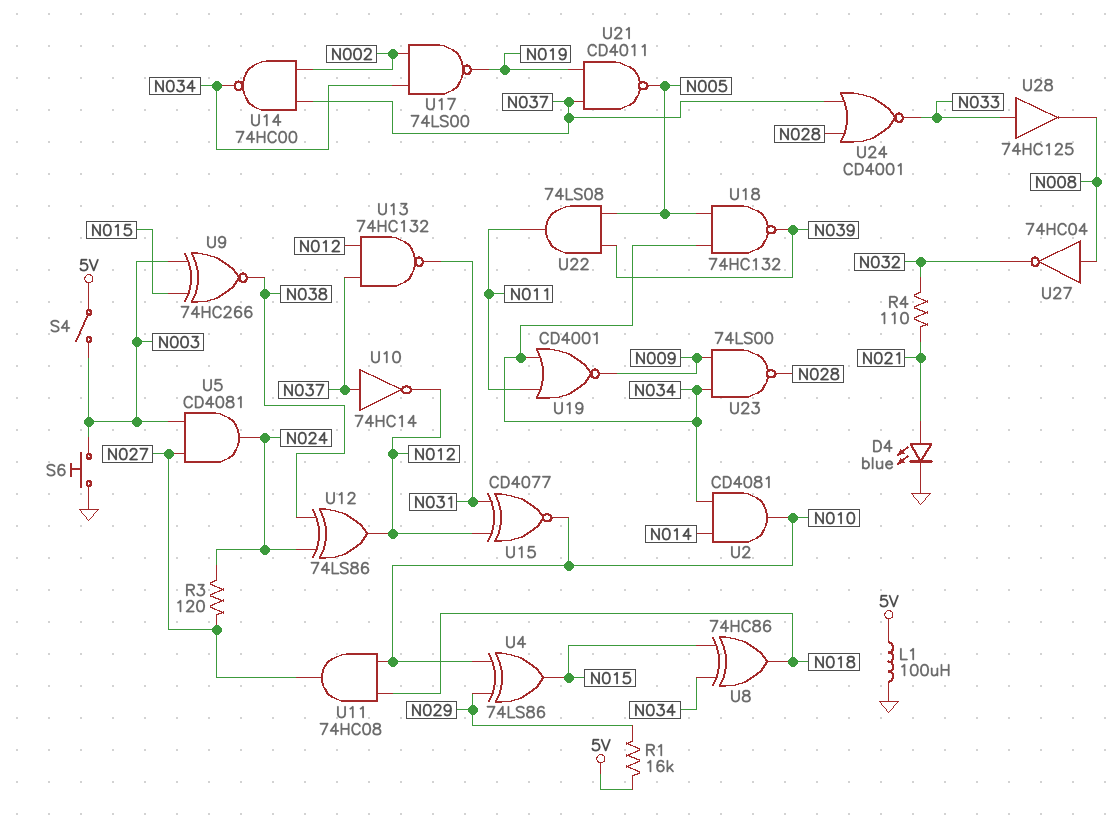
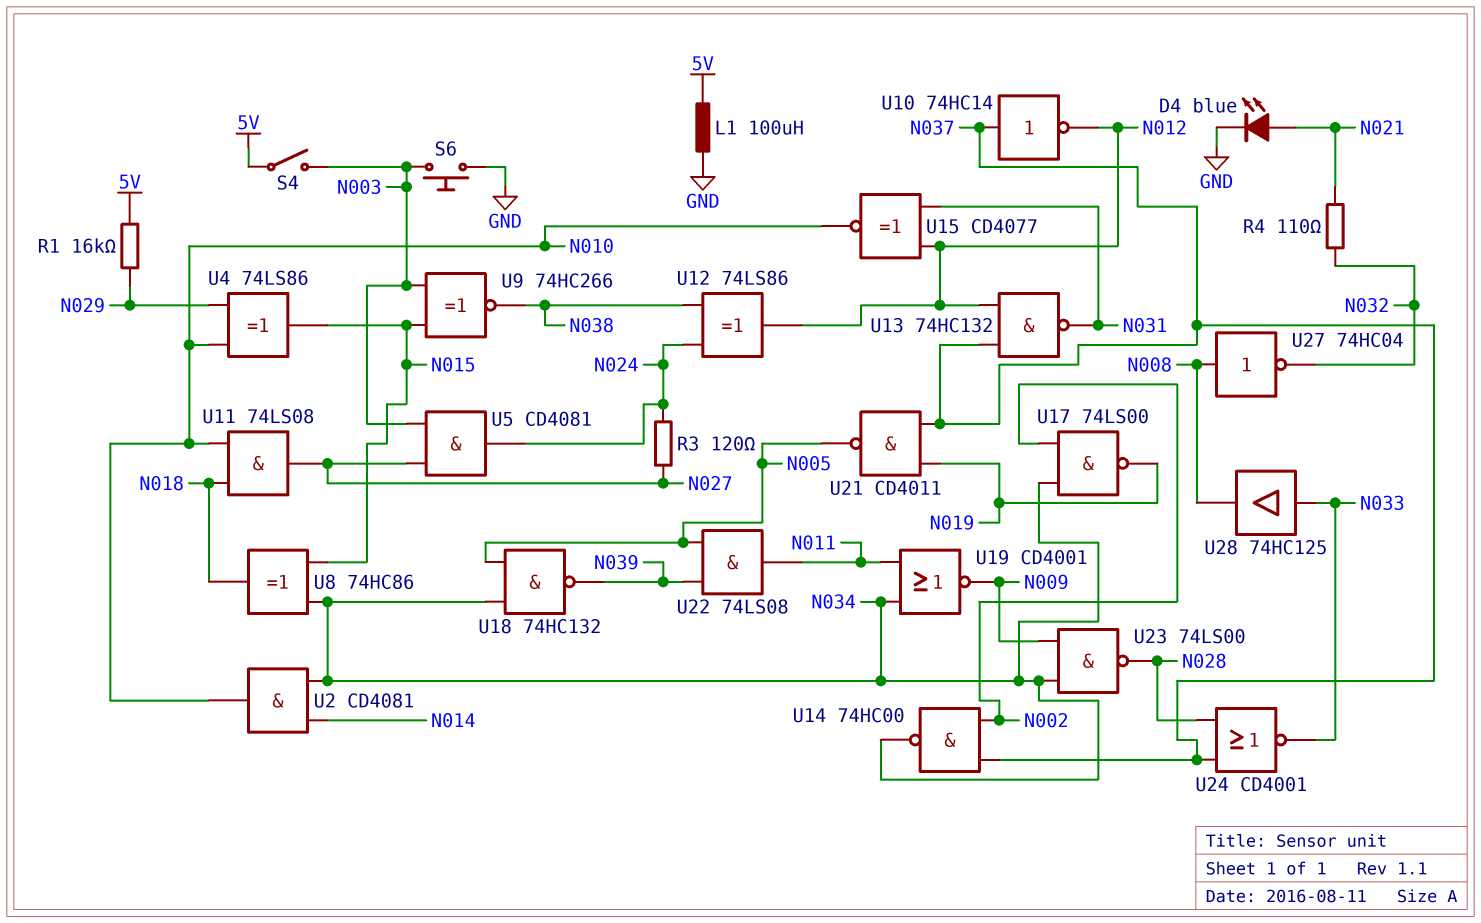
U11: AND 74HC08 (in N010, in N018, out N027) -> AND 74LS08 (in N010, in N018, out N027)

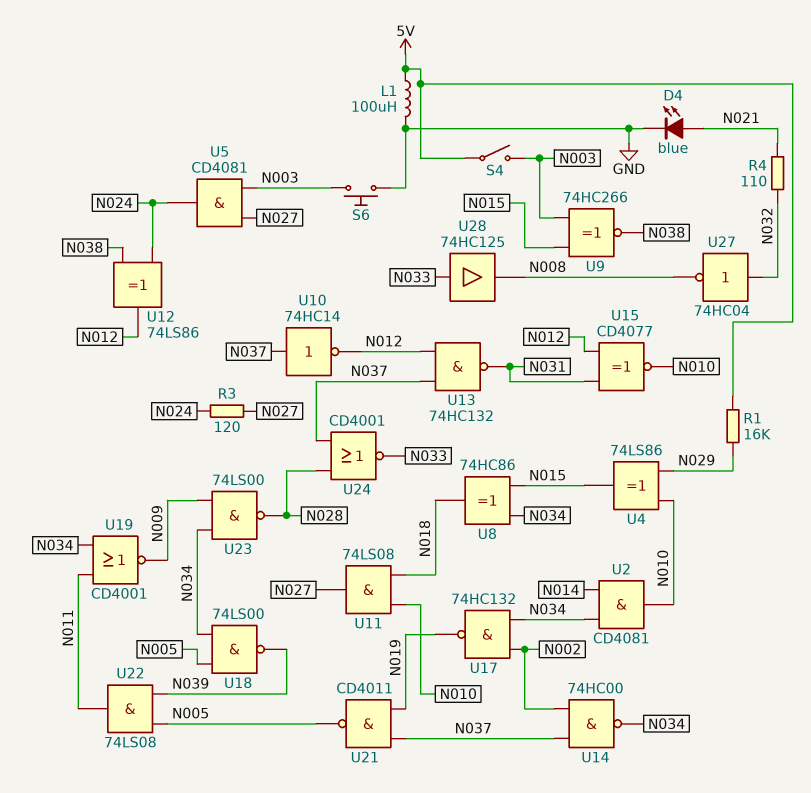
U17: NAND 74LS00 (in N002, in N034, out N019) -> NAND 74HC132 (in N002, in N034, out N019)
U18: NAND 74HC132 (in N005, in N034, out N039) -> NAND 74LS00 (in N005, in N034, out N039)
U27: NOT 74HC04 (in N008, out N032) -> NOT 74HC04 (in N032, out N008)

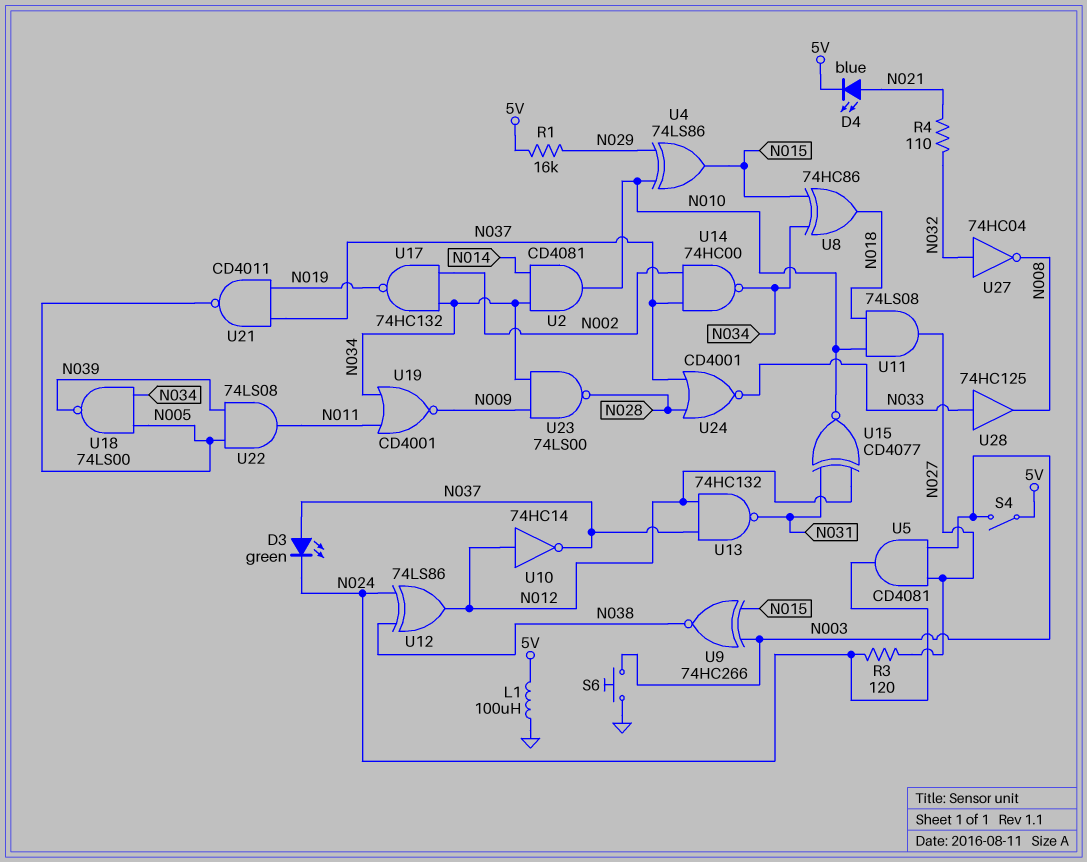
D3: none -> LED green (A N037, K N024)
D4: LED blue (A N021, K GND) -> LED blue (A N021, K 5V)
U10: NOT 74HC14 (in N037, out N012) -> NOT 74HC14 (in N012, out N037)

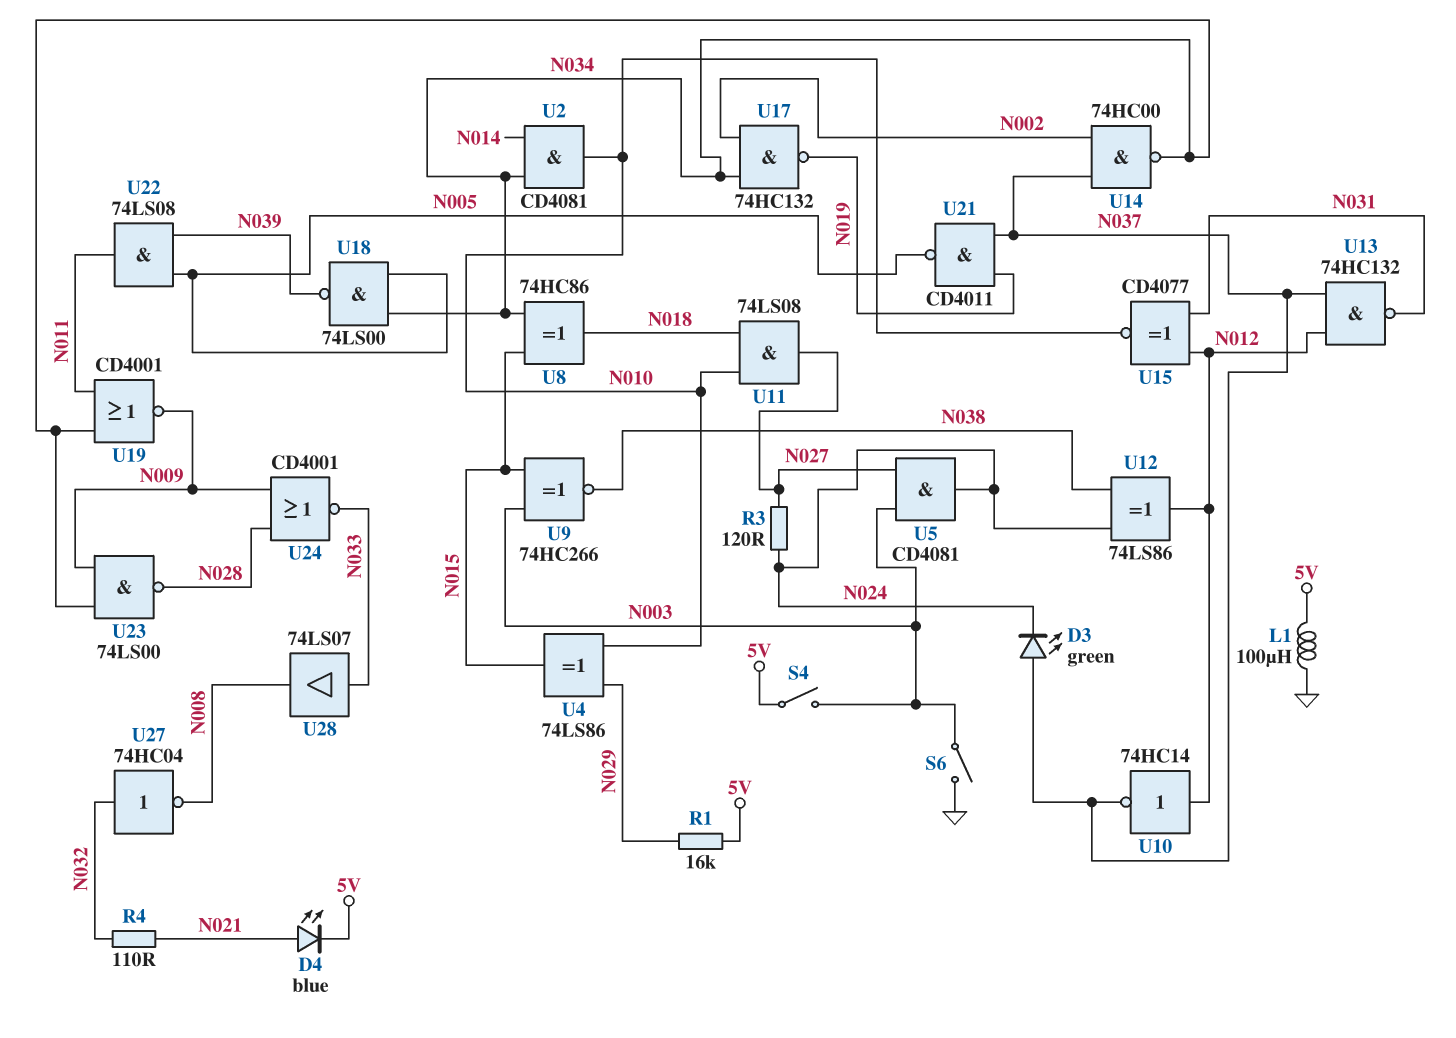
S6: button (GND, N003) -> switch (GND, N003)
U24: NOR CD4001 (in N028, in N037, out N033) -> NOR CD4001 (in N009, in N028, out N033)
U28: buffer 74HC125 (in N033, out N008) -> buffer 74LS07 (in N033, out N008)

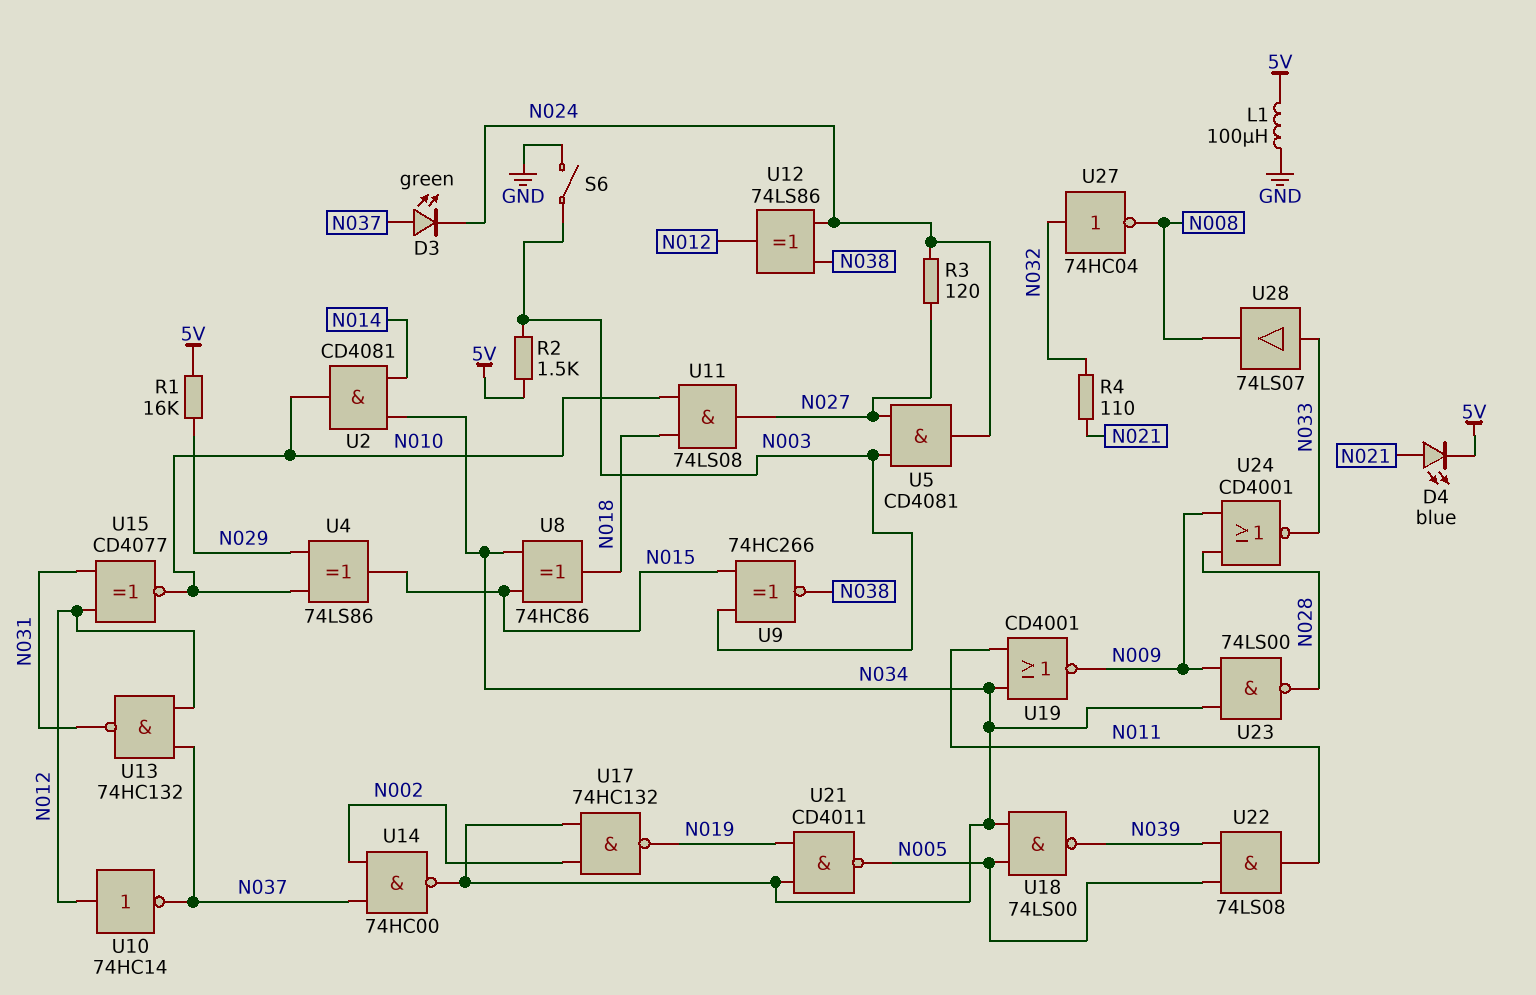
R2: none -> 1.5k (5V, N003)
S4: switch (5V, N003) -> none
U21: NAND CD4011 (in N019, in N037, out N005) -> NAND CD4011 (in N019, in N034, out N005)

